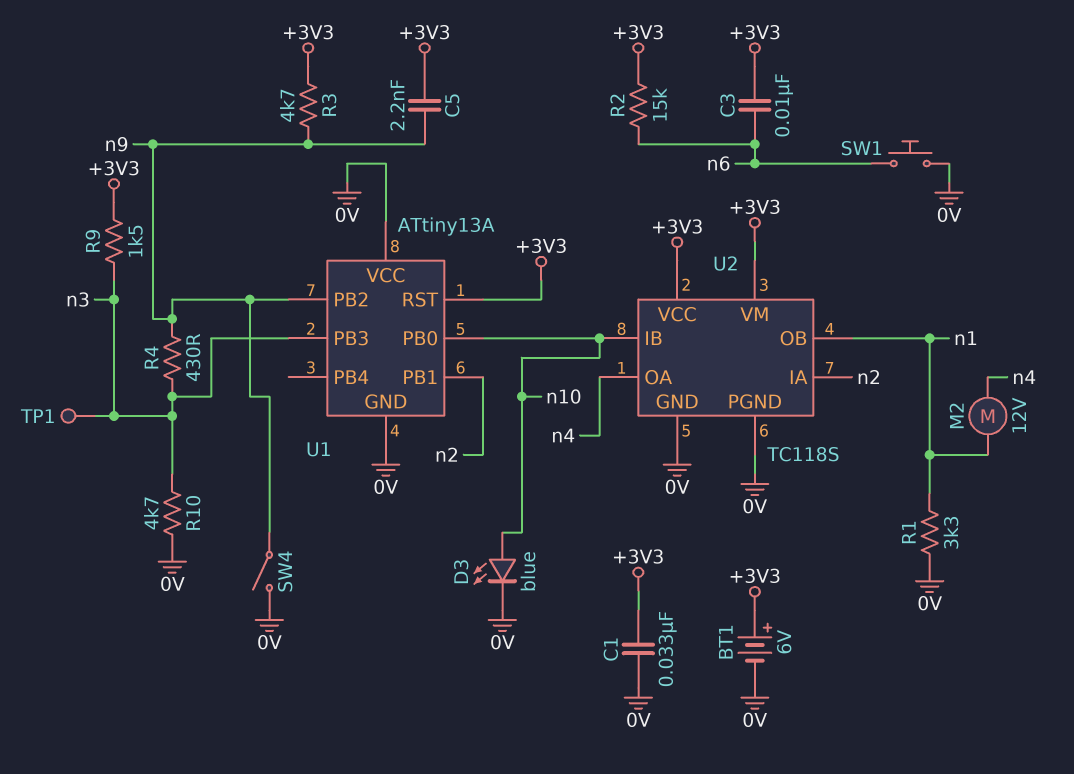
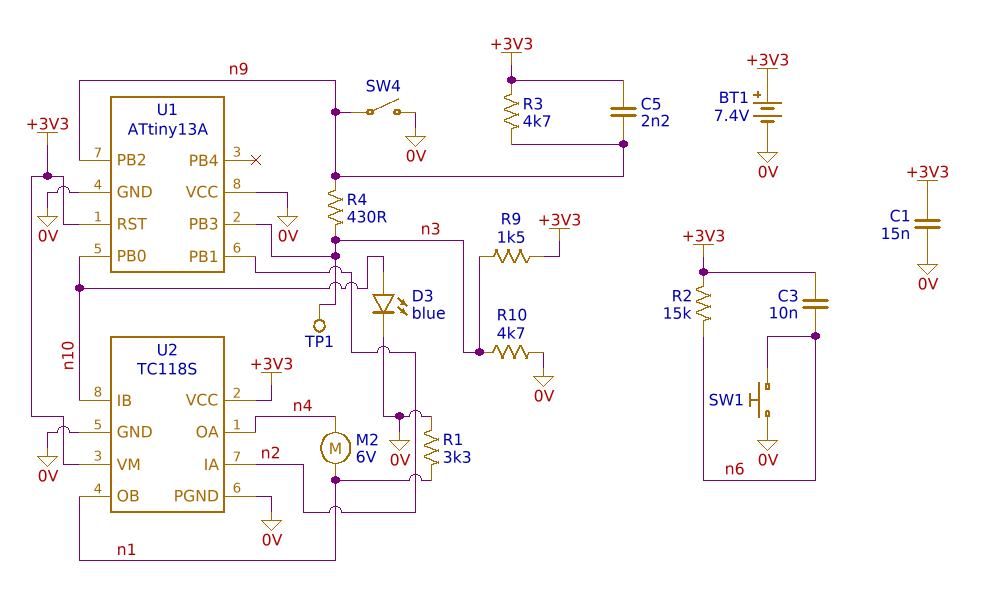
BT1: 6V (plus +3V3, minus 0V) -> 7.4V (plus +3V3, minus 0V)
C1: 33nF (+3V3, 0V) -> 15nF (+3V3, 0V)
M2: motor 12V (n1, n4) -> motor 6V (n1, n4)

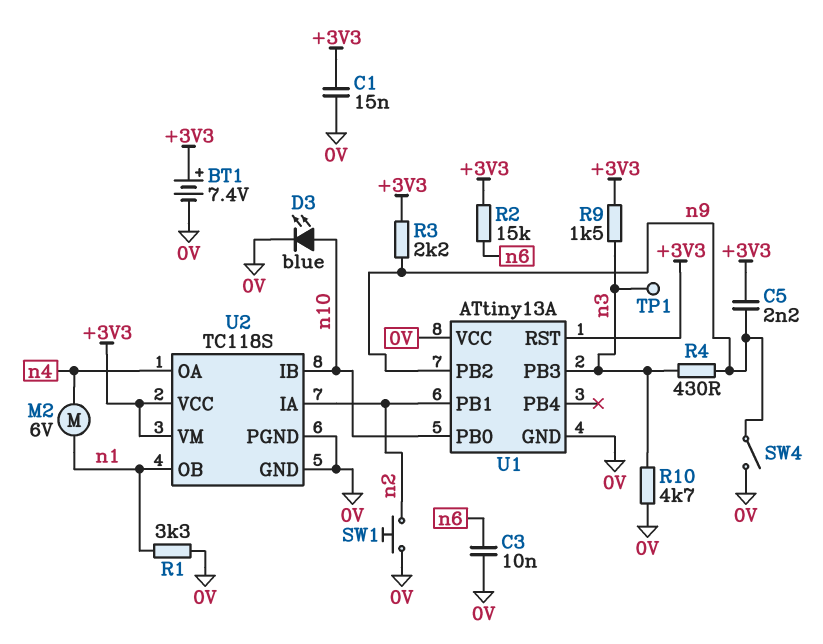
C3: 10nF (+3V3, n6) -> 10nF (0V, n6)
R3: 4.7k (+3V3, n9) -> 2.2k (+3V3, n9)
SW1: button (0V, n6) -> button (0V, n2)

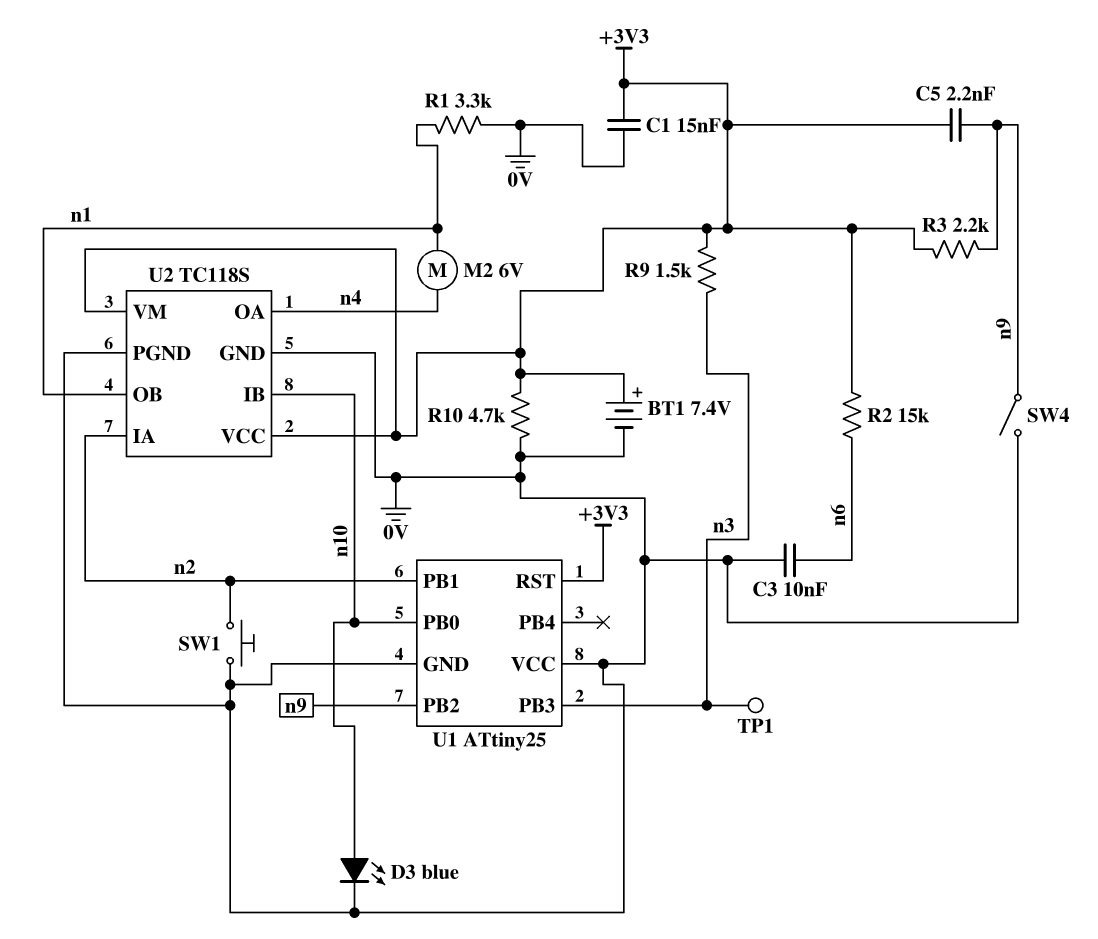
R4: 430 (n3, n9) -> none
R10: 4.7k (0V, n3) -> 4.7k (+3V3, 0V)
U1: ATtiny13A -> ATtiny25

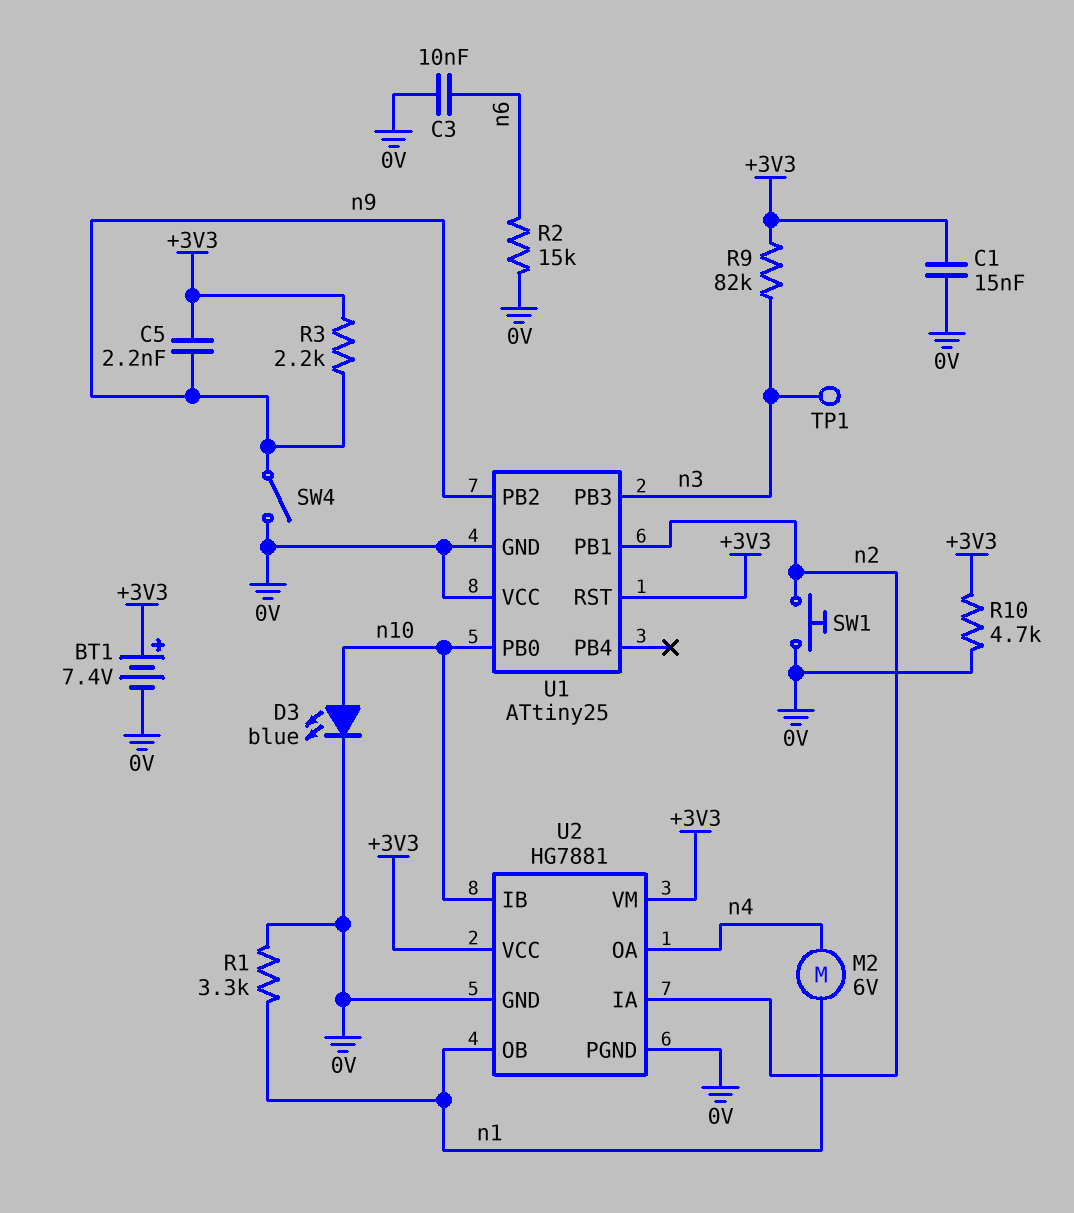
R2: 15k (+3V3, n6) -> 15k (0V, n6)
R9: 1.5k (+3V3, n3) -> 82k (+3V3, n3)
U2: TC118S -> HG7881

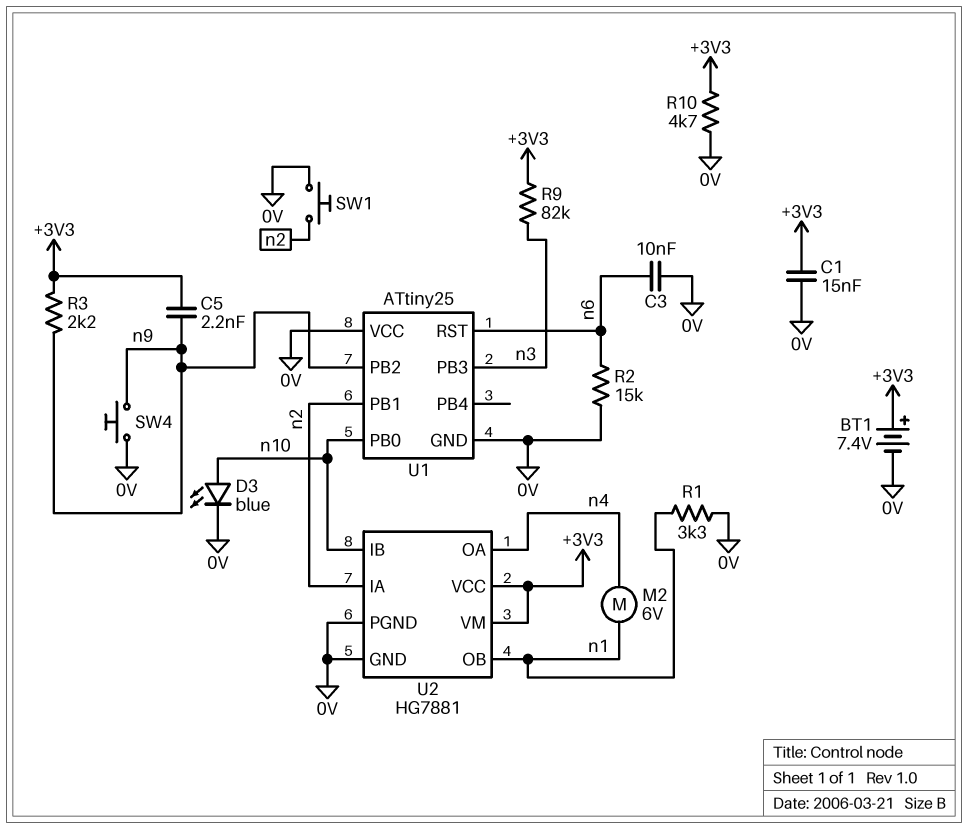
SW4: switch (0V, n9) -> button (0V, n9)
TP1: test point (n3) -> none
U1 pin RST: +3V3 -> n6

